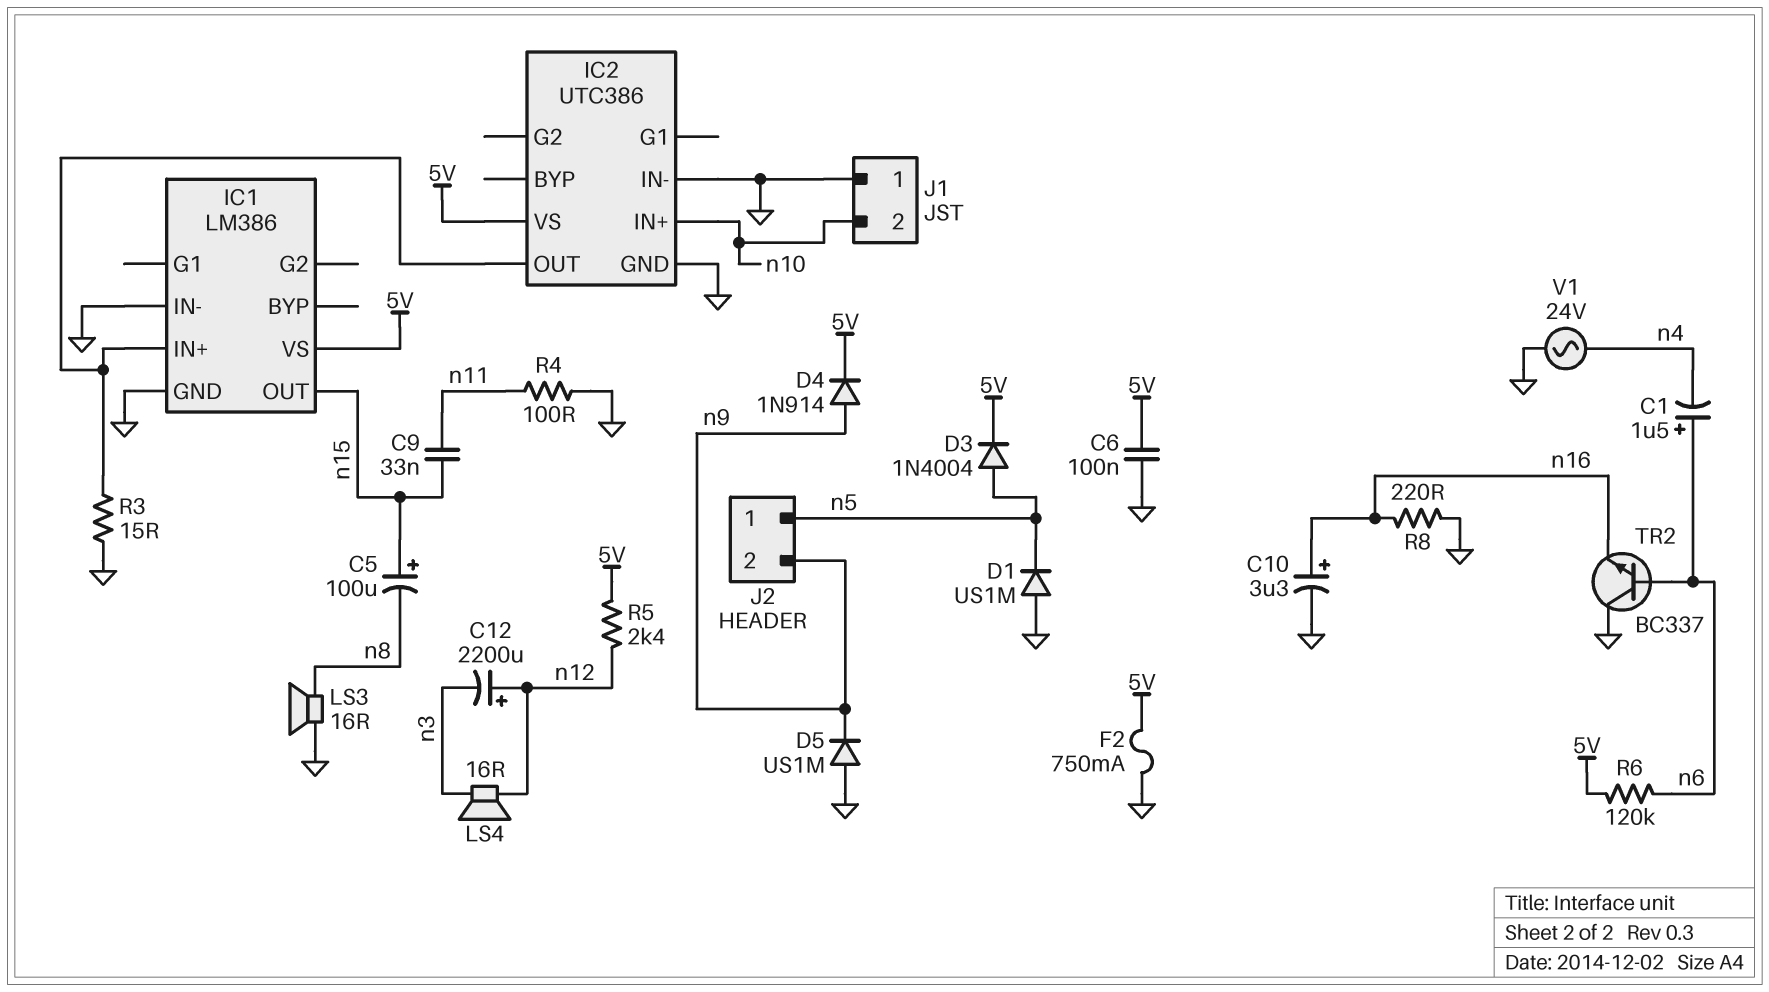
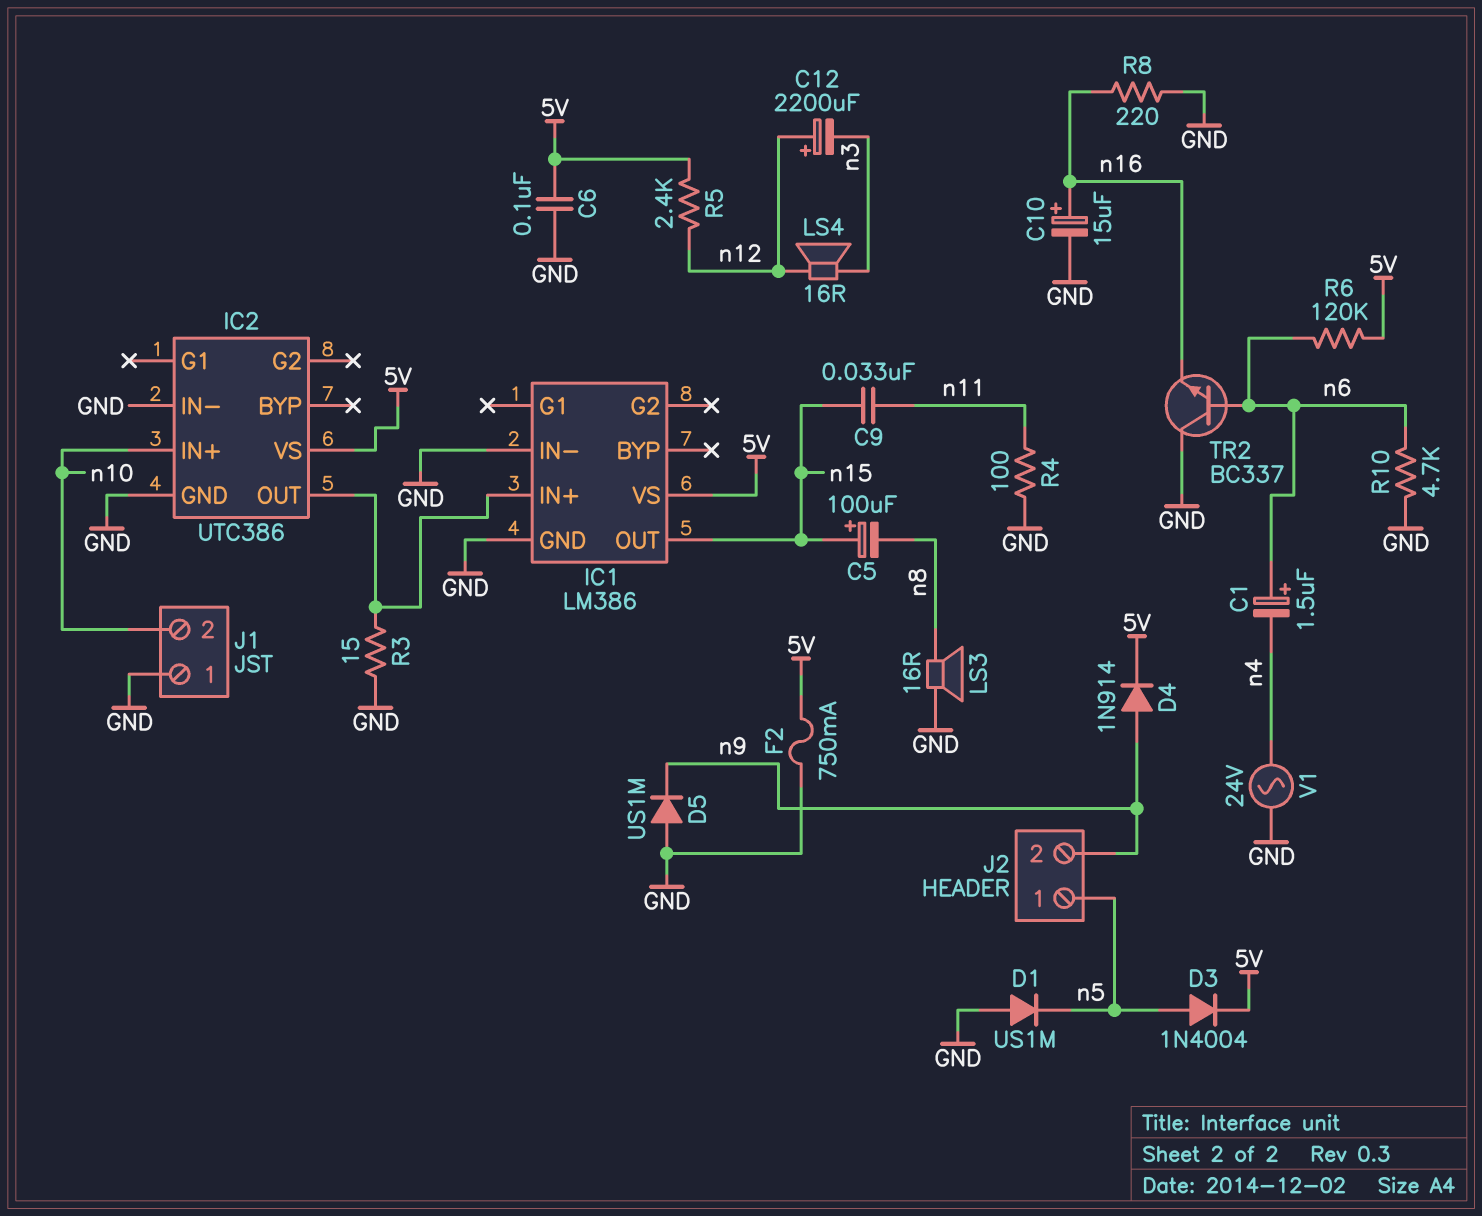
C10: 3.3uF (plus n16, minus GND) -> 15uF (plus n16, minus GND)
R10: none -> 4.7k (GND, n6)

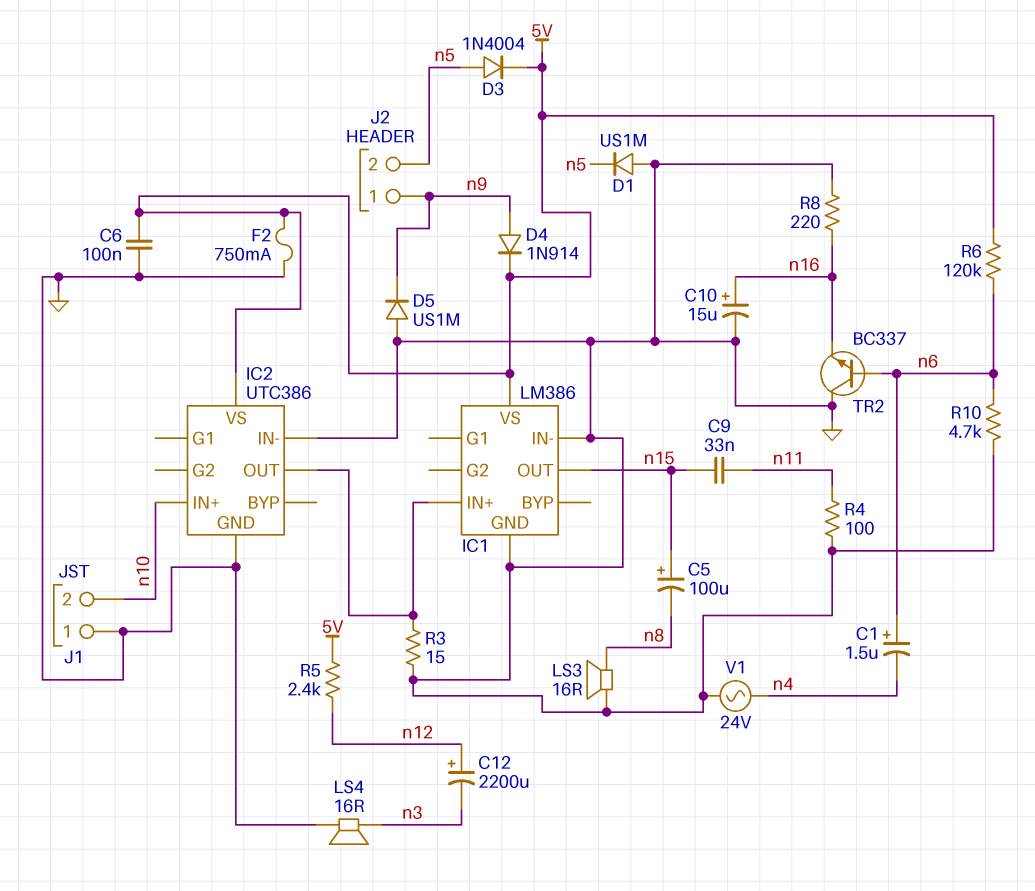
J2 pin 1: n5 -> n9
J2 pin 2: n9 -> n5
LS4: speaker 16R (n3, n12) -> speaker 16R (GND, n3)

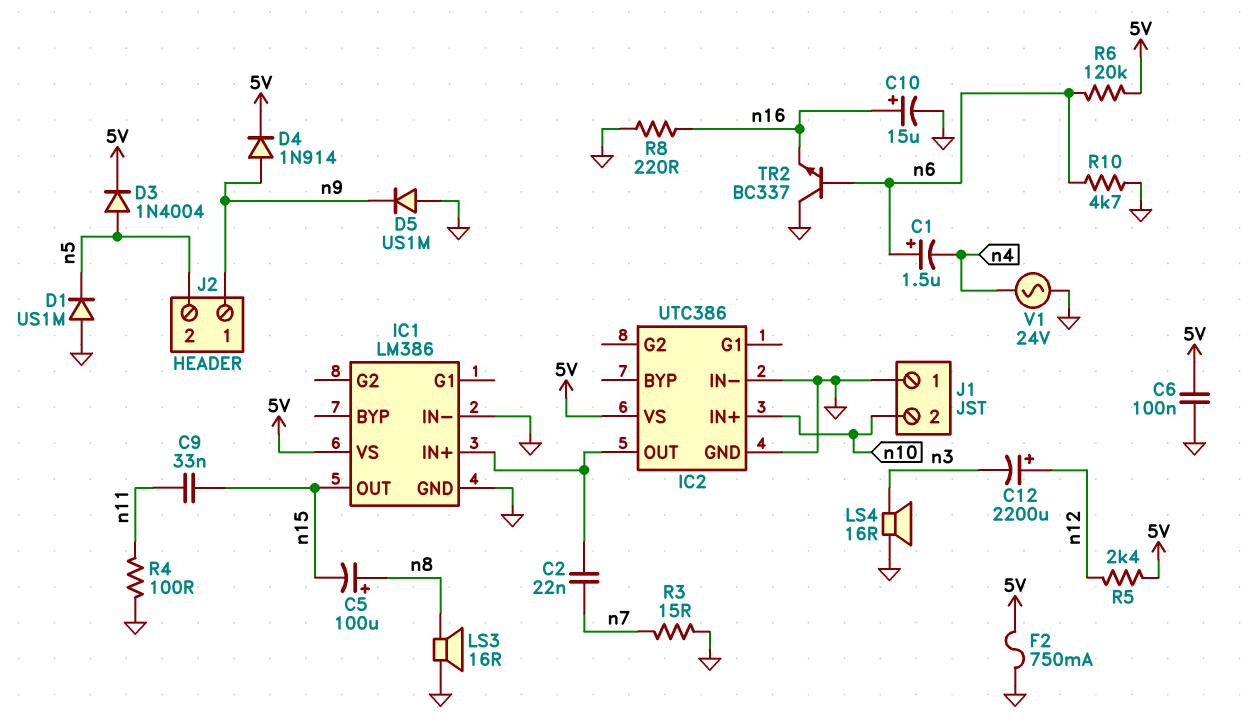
C2: none -> 22nF (IC1/IN+, n7)
C5: 100uF (plus n15, minus n8) -> 100uF (plus n8, minus n15)
R3: 15 (GND, IC1/IN+) -> 15 (GND, n7)

